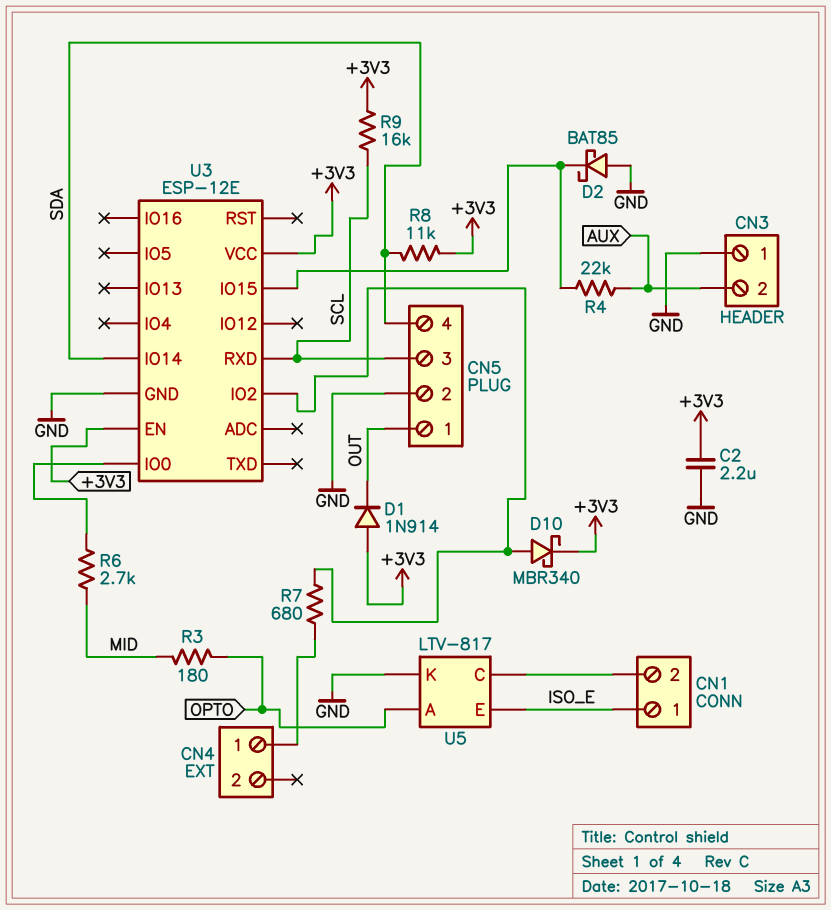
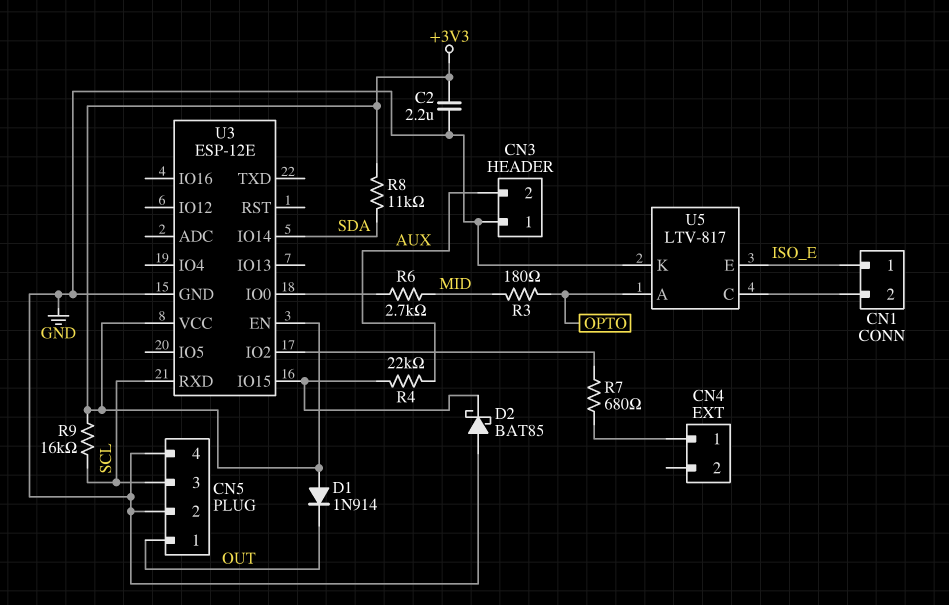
CN5 pin 4: SDA -> GND
D10: schottky MBR340 (A U3/IO2, K +3V3) -> none

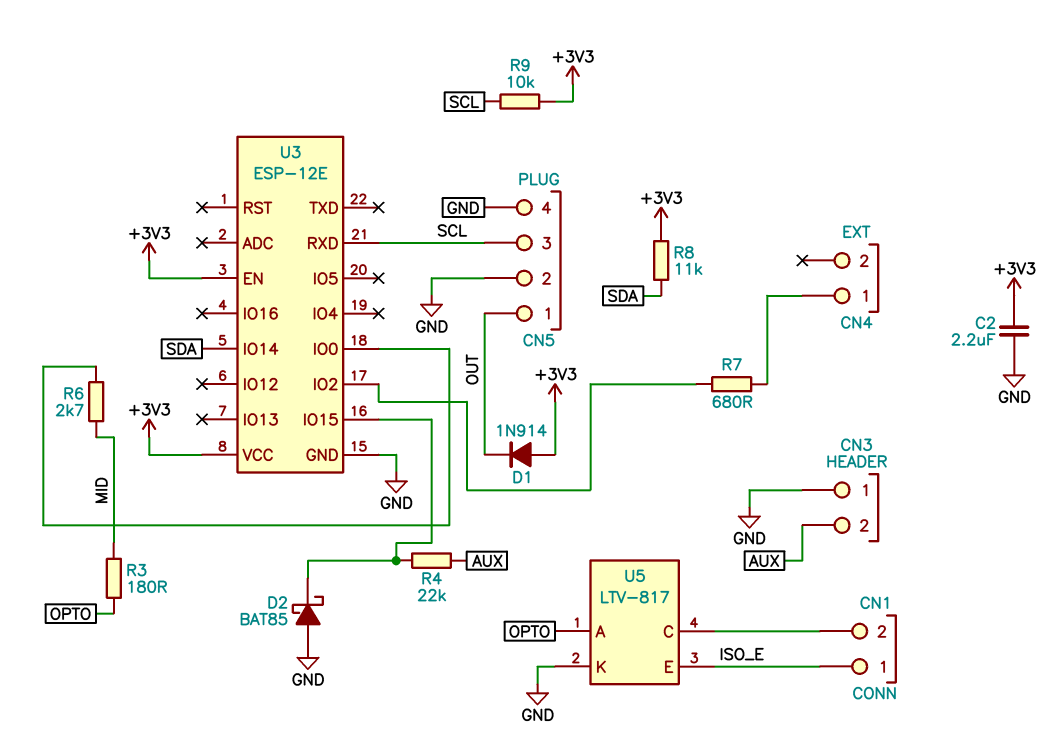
R9: 16k (+3V3, SCL) -> 10k (+3V3, SCL)

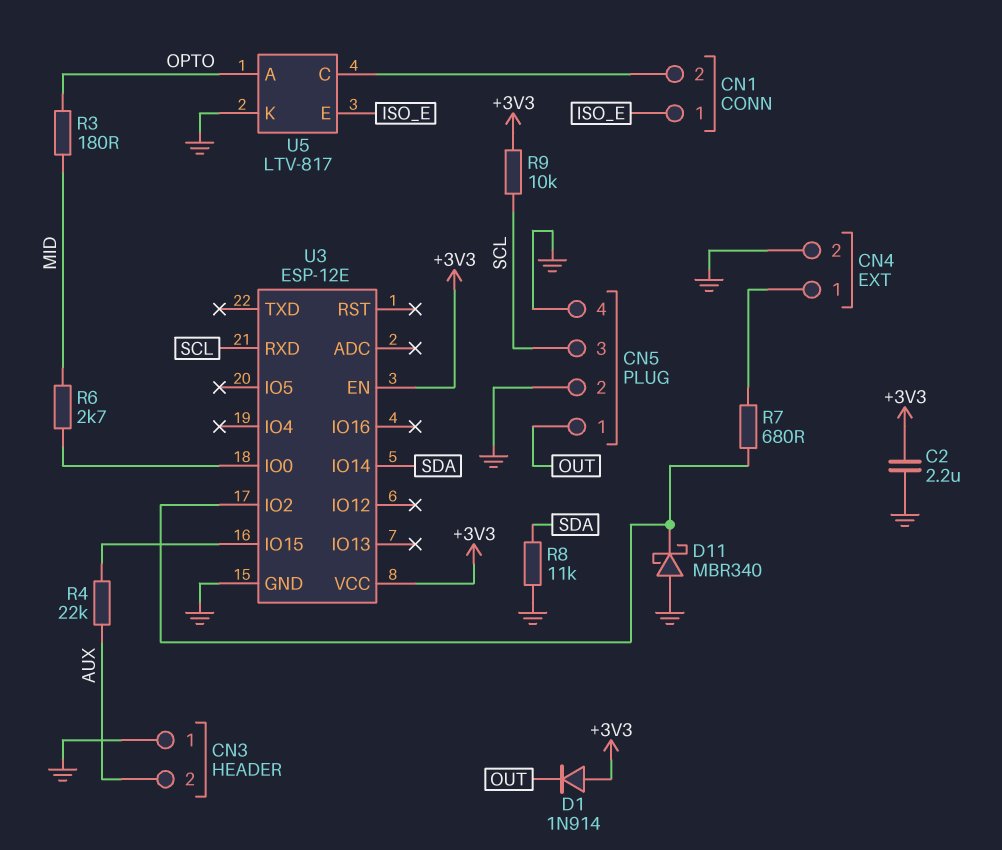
CN4 pin 2: none -> GND
D2: schottky BAT85 (A GND, K U3/IO15) -> none
D11: none -> schottky MBR340 (A GND, K U3/IO2)
R8: 11k (+3V3, SDA) -> 11k (GND, SDA)

